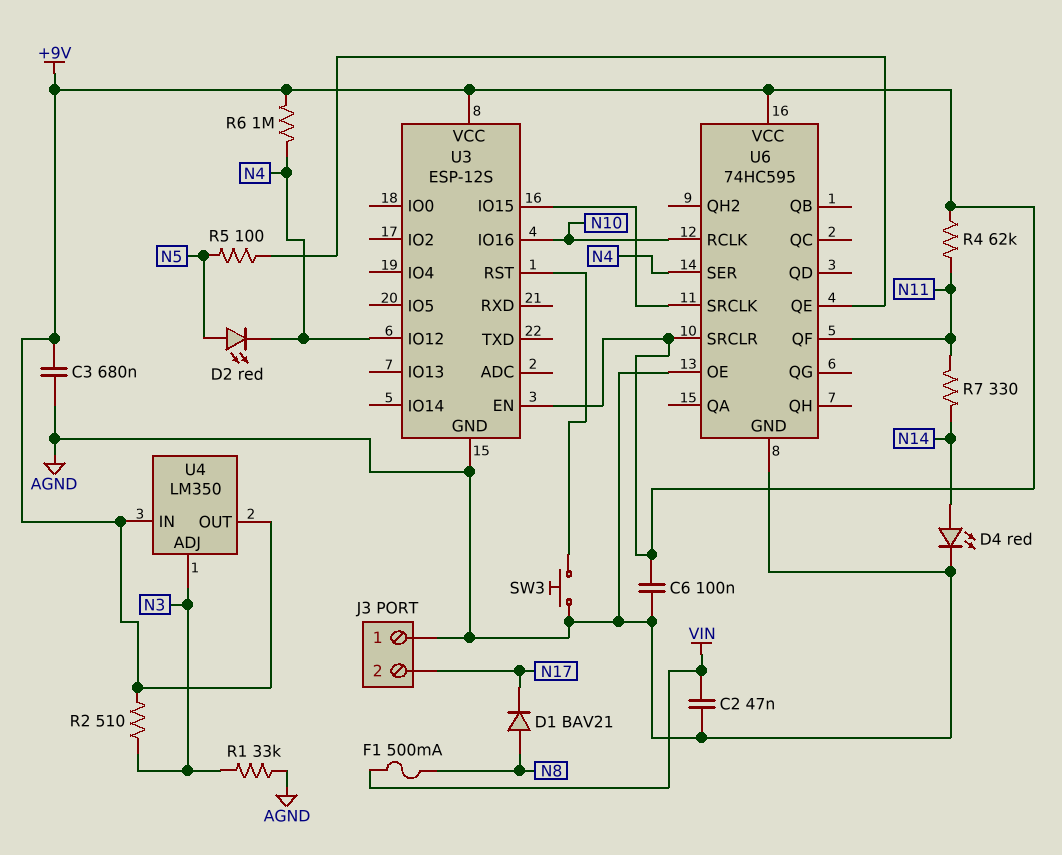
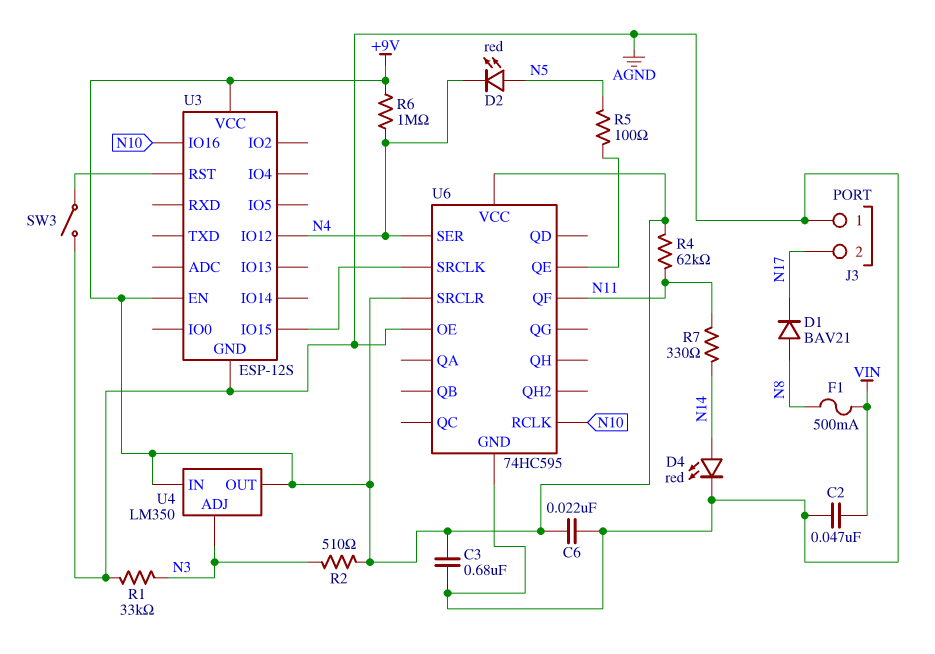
C6: 100nF (+9V, AGND) -> 22nF (+9V, AGND)
SW3: button (AGND, U3/RST) -> switch (AGND, U3/RST)

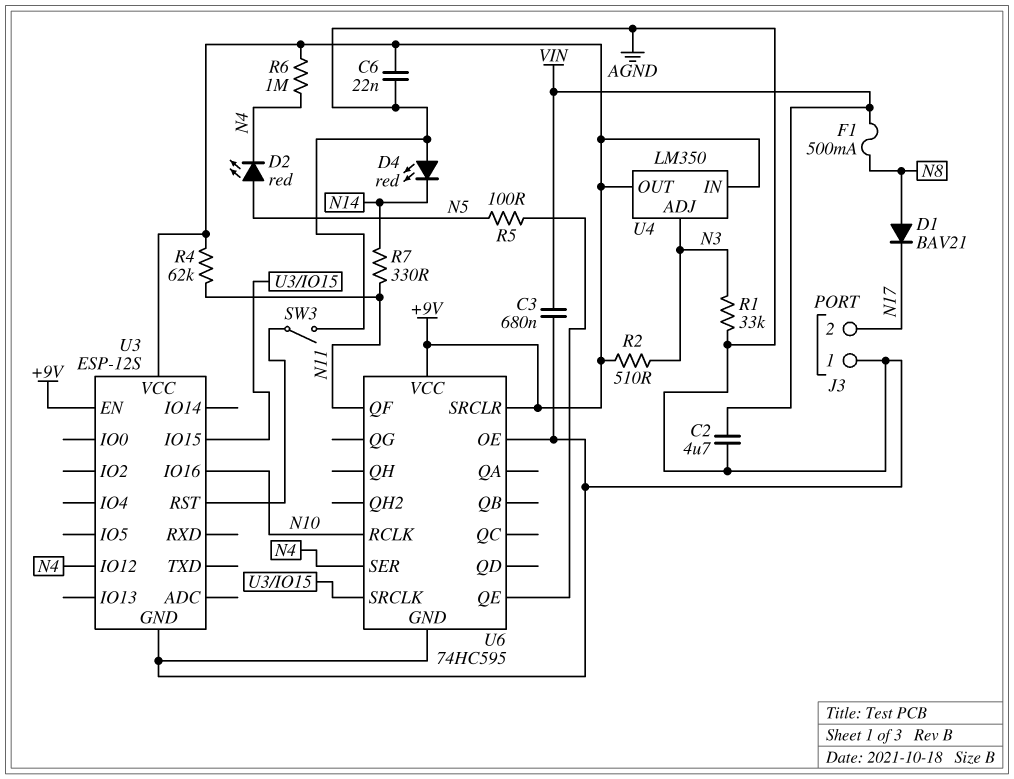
C2: 47nF (AGND, VIN) -> 4.7uF (AGND, VIN)
C3: 680nF (+9V, AGND) -> 680nF (AGND, VIN)
D4: LED red (A N14, K AGND) -> LED red (A AGND, K N14)

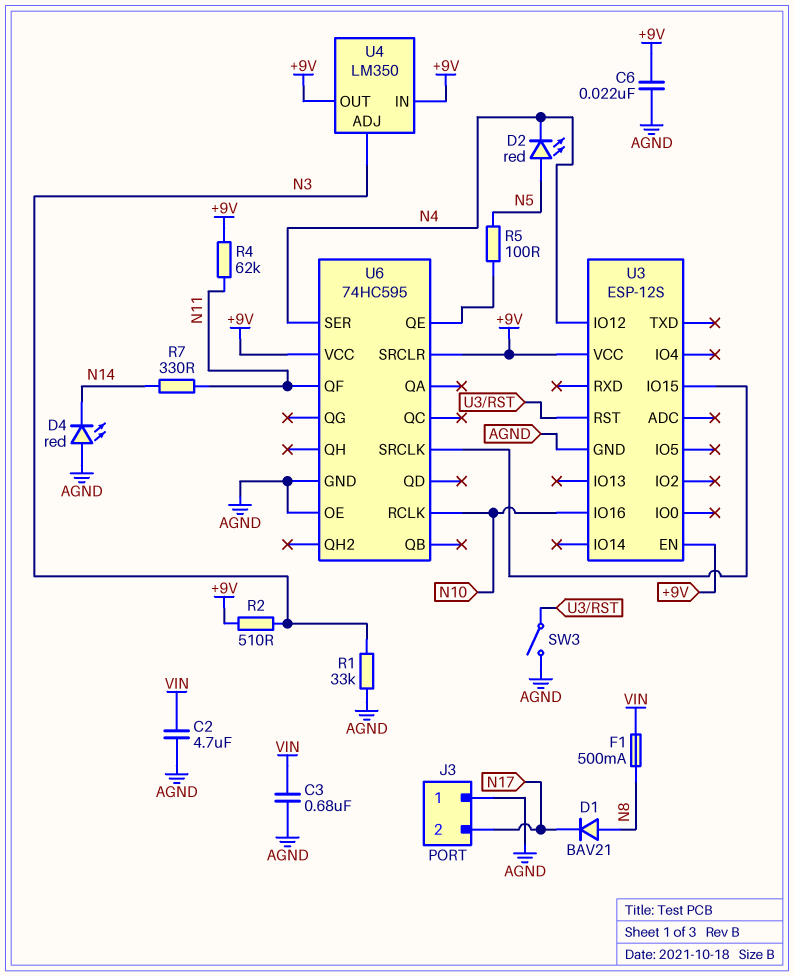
R6: 1M (+9V, N4) -> none

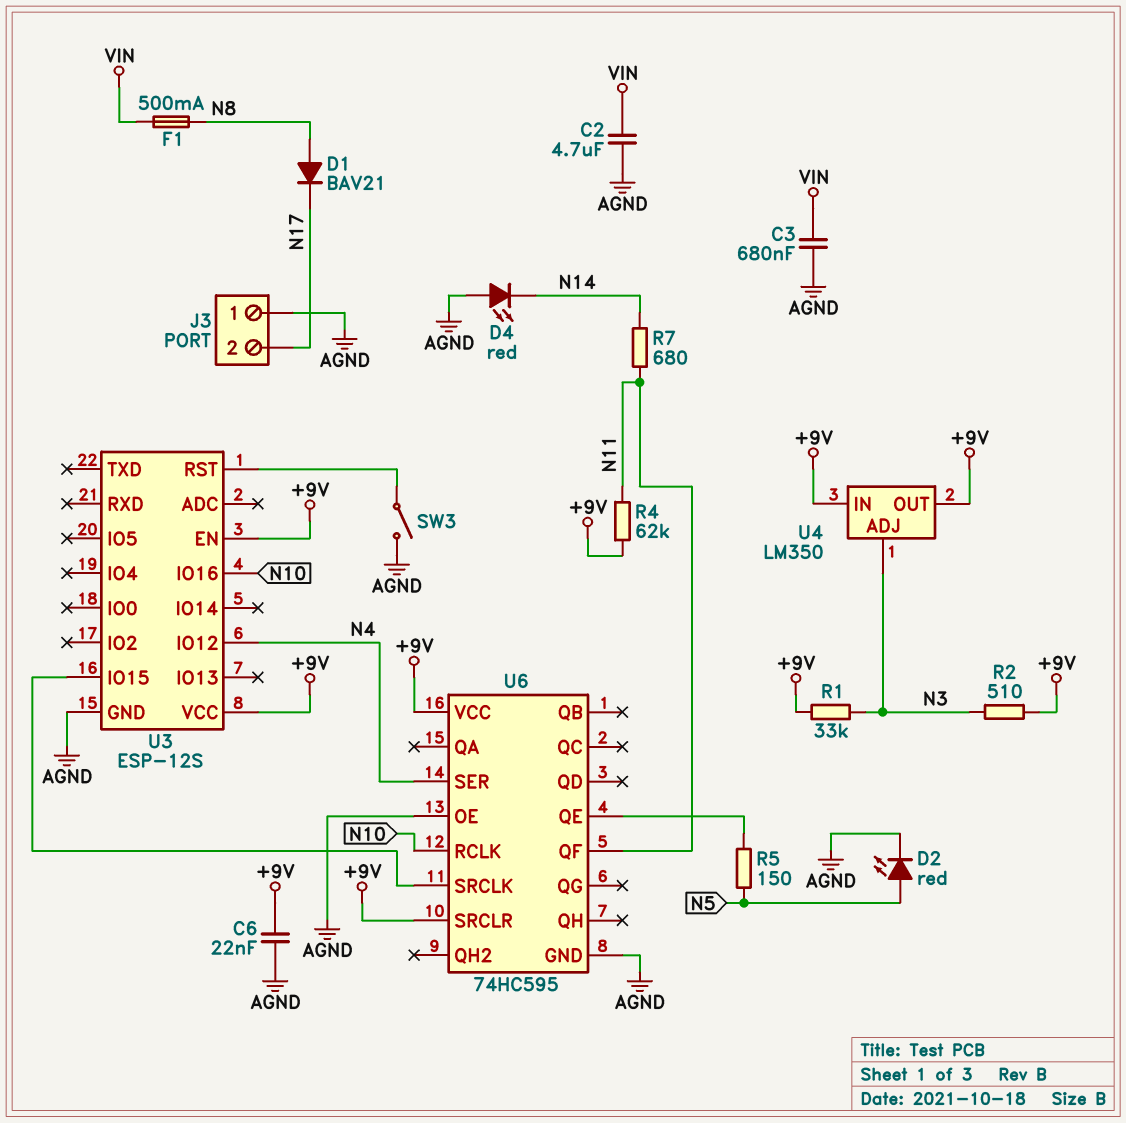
D2: LED red (A N5, K N4) -> LED red (A N5, K AGND)
R1: 33k (AGND, N3) -> 33k (+9V, N3)
R5: 100 (N5, U6/QE) -> 150 (N5, U6/QE)
R7: 330 (N11, N14) -> 680 (N11, N14)

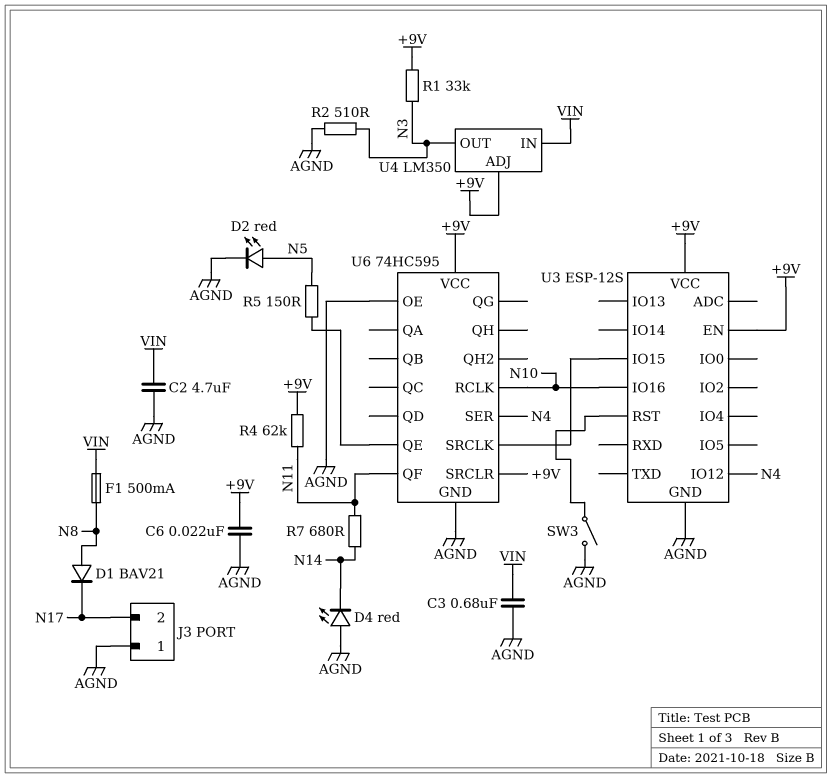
R2: 510 (+9V, N3) -> 510 (AGND, N3)
U4 pin ADJ: N3 -> +9V
U4 pin IN: +9V -> VIN
U4 pin OUT: +9V -> N3

